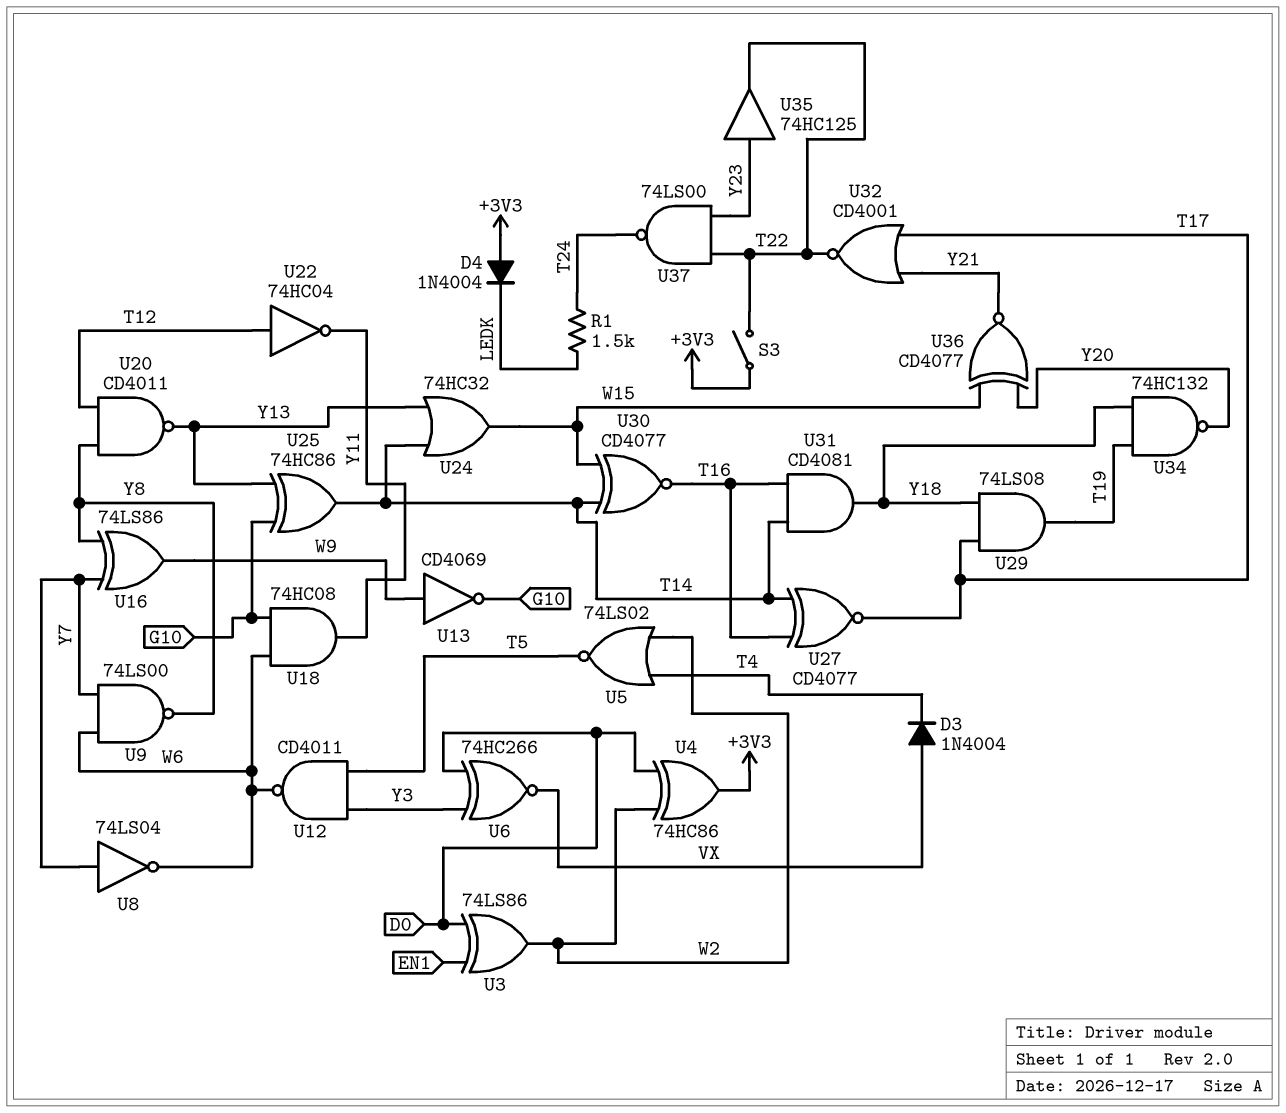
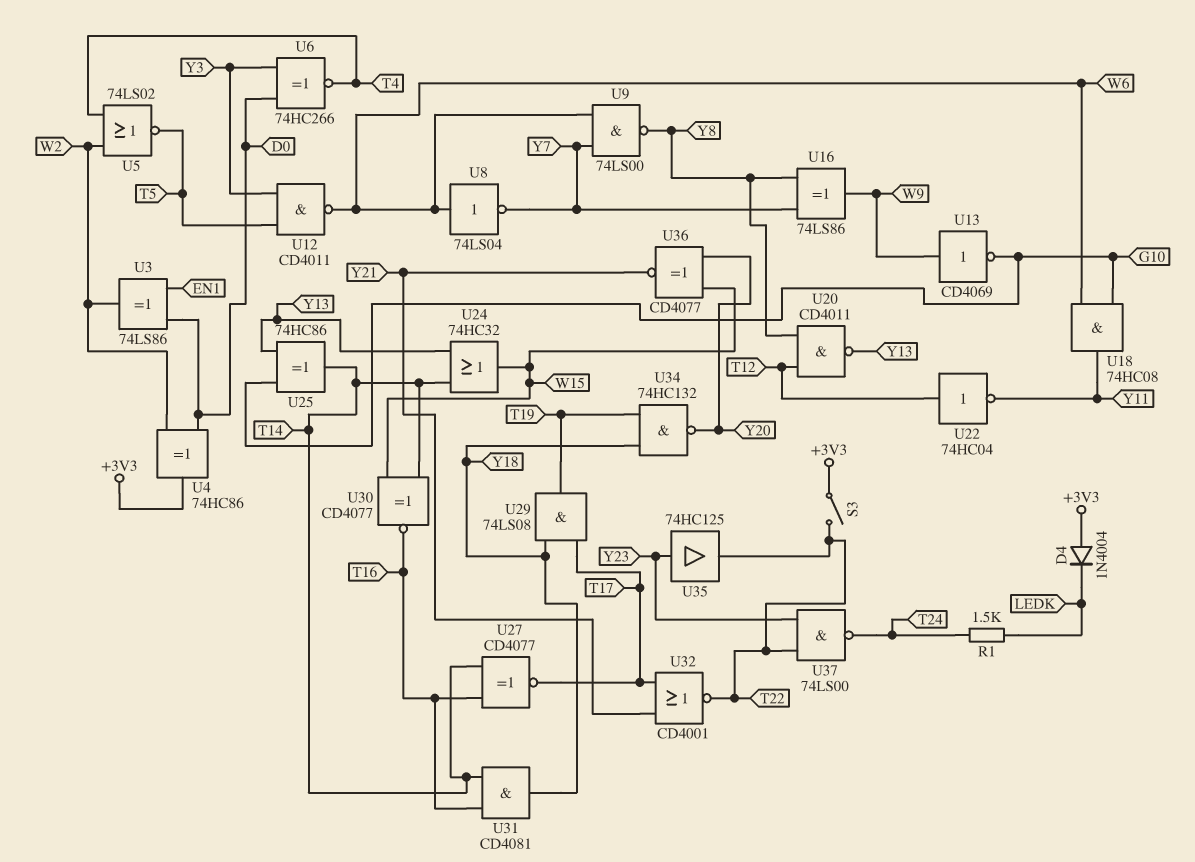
D3: diode 1N4004 (A VX, K T4) -> none
U6: XNOR 74HC266 (in D0, in Y3, out VX) -> XNOR 74HC266 (in D0, in Y3, out T4)
U8: NOT 74LS04 (in Y7, out W6) -> NOT 74LS04 (in W6, out Y7)

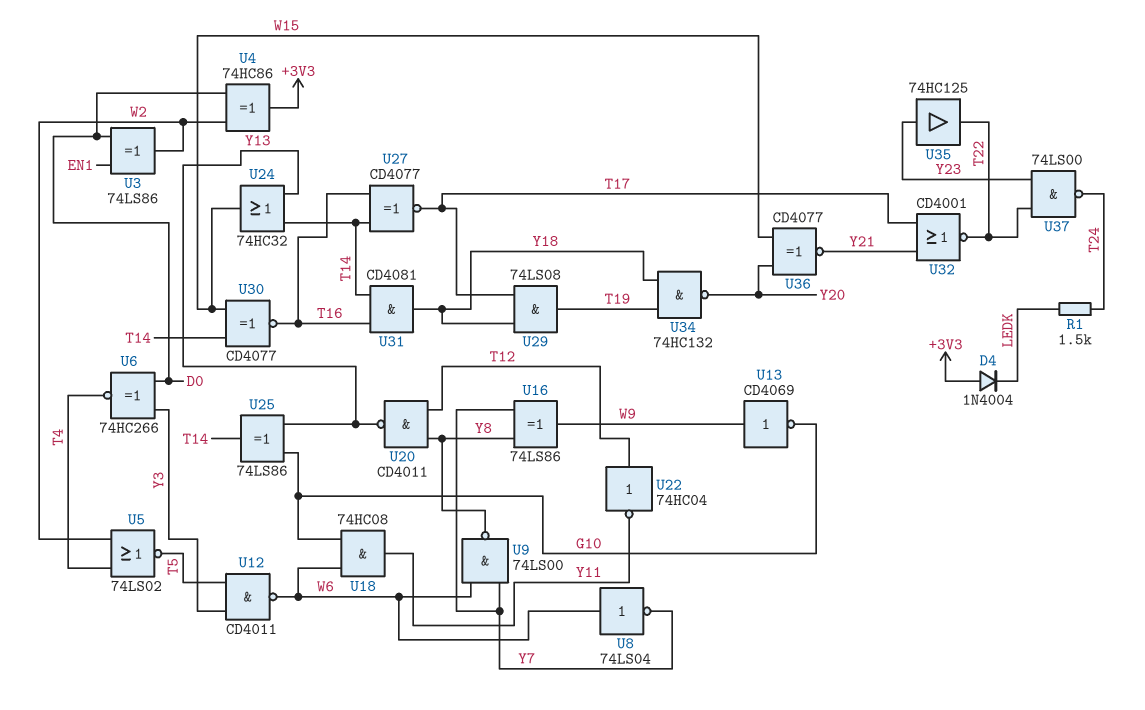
S3: switch (+3V3, T22) -> none
U25: XOR 74HC86 (in G10, in Y13, out T14) -> XOR 74LS86 (in G10, in Y13, out T14)

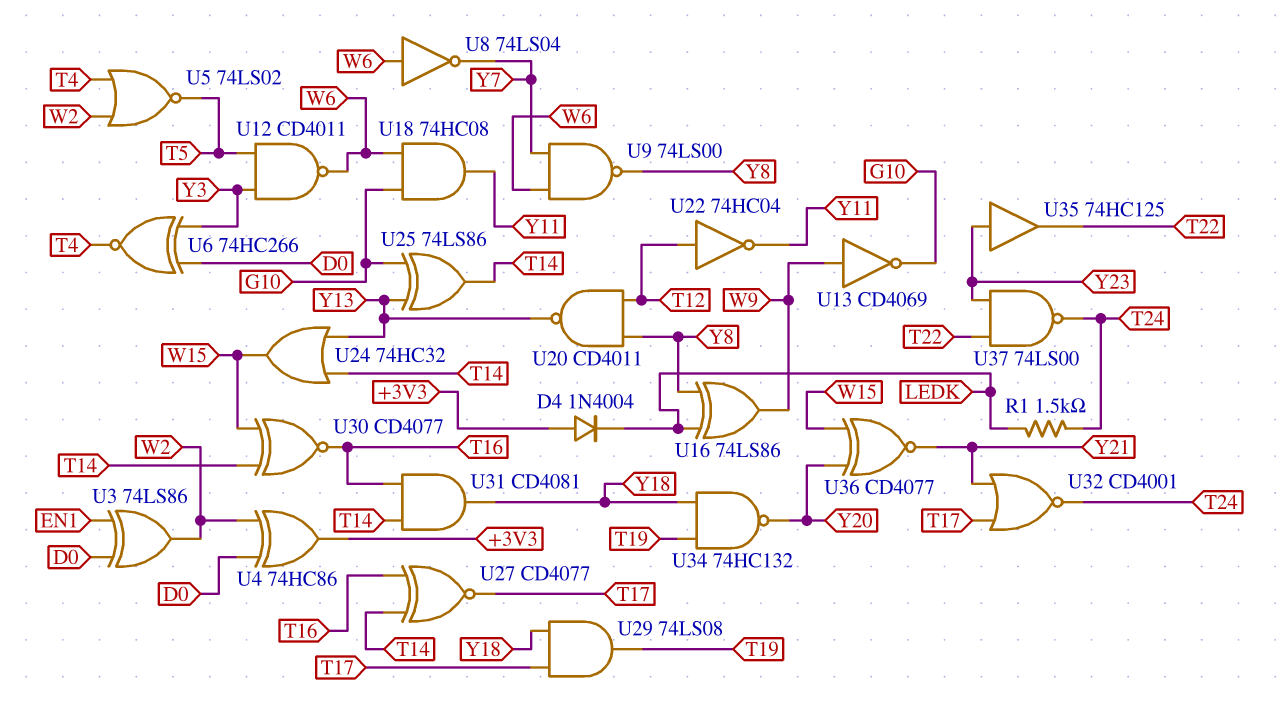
U16: XOR 74LS86 (in Y7, in Y8, out W9) -> XOR 74LS86 (in LEDK, in Y8, out W9)
U32: NOR CD4001 (in T17, in Y21, out T22) -> NOR CD4001 (in T17, in Y21, out T24)

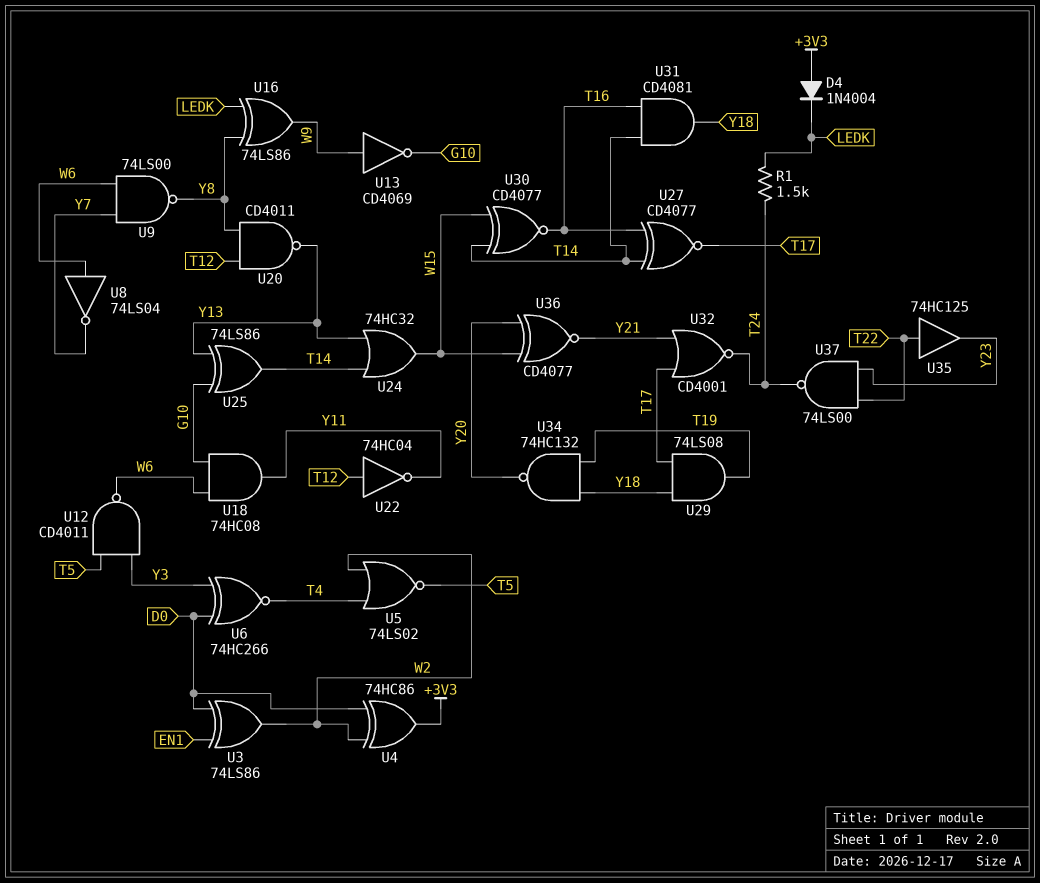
U35: buffer 74HC125 (in Y23, out T22) -> buffer 74HC125 (in T22, out Y23)

